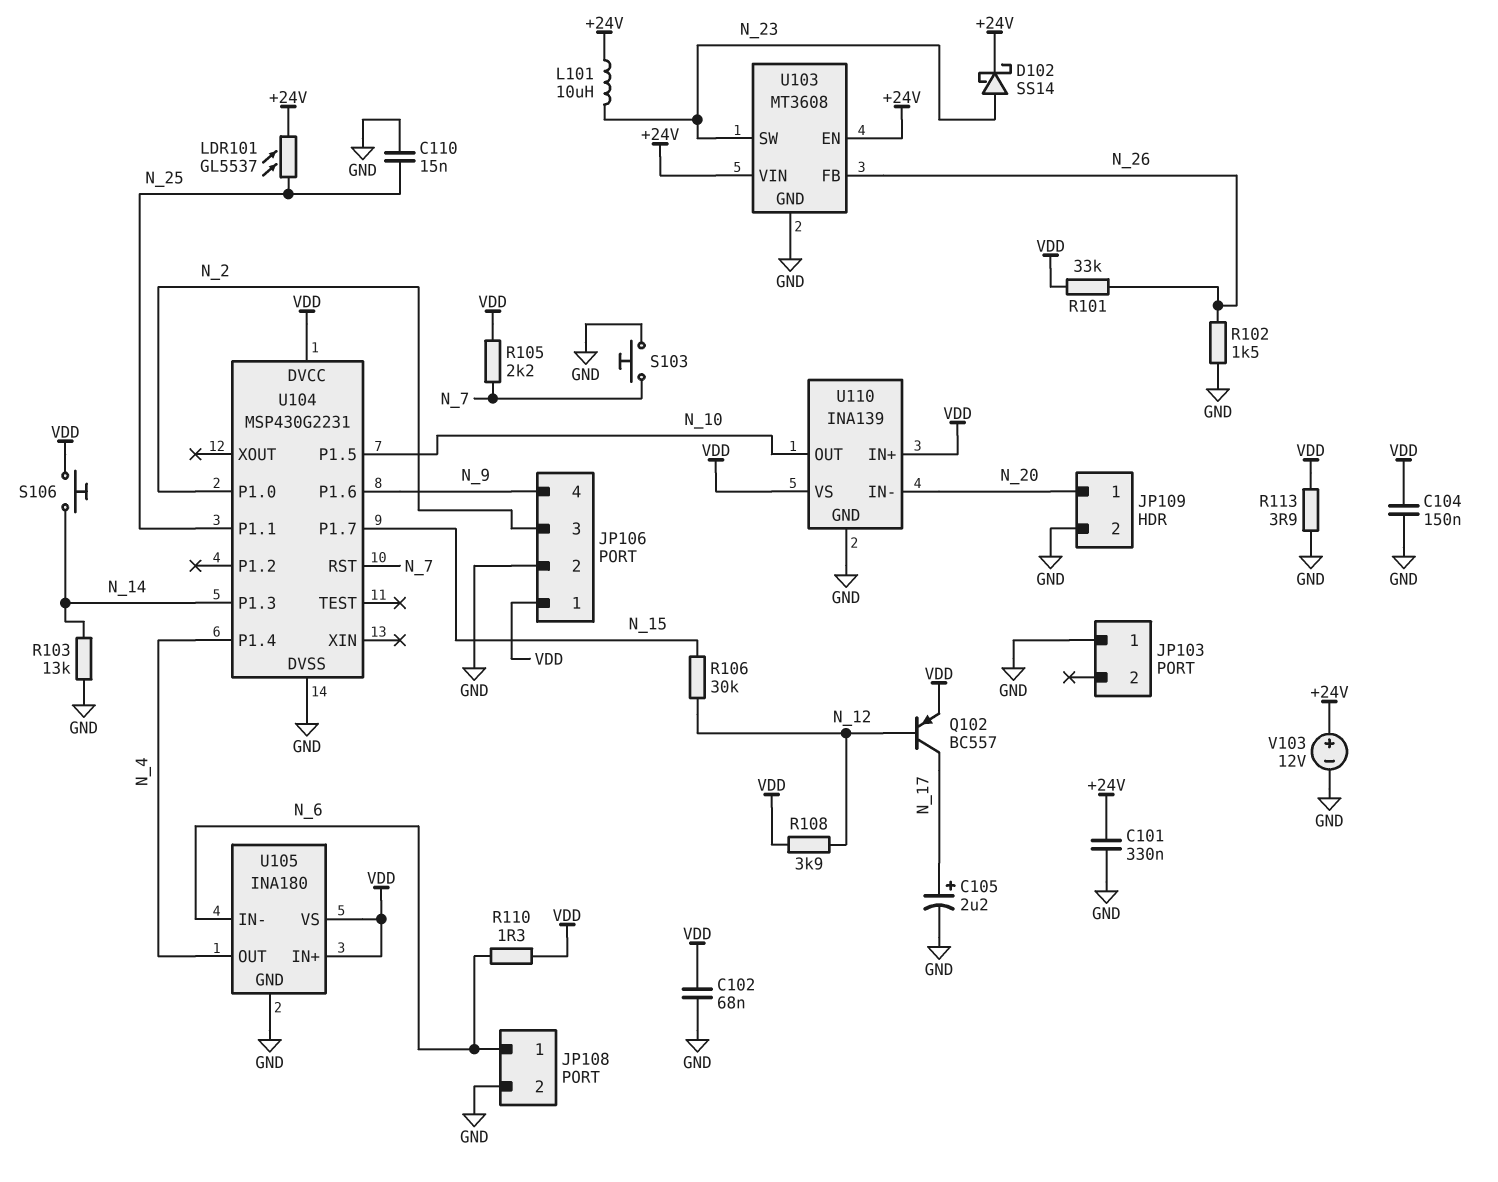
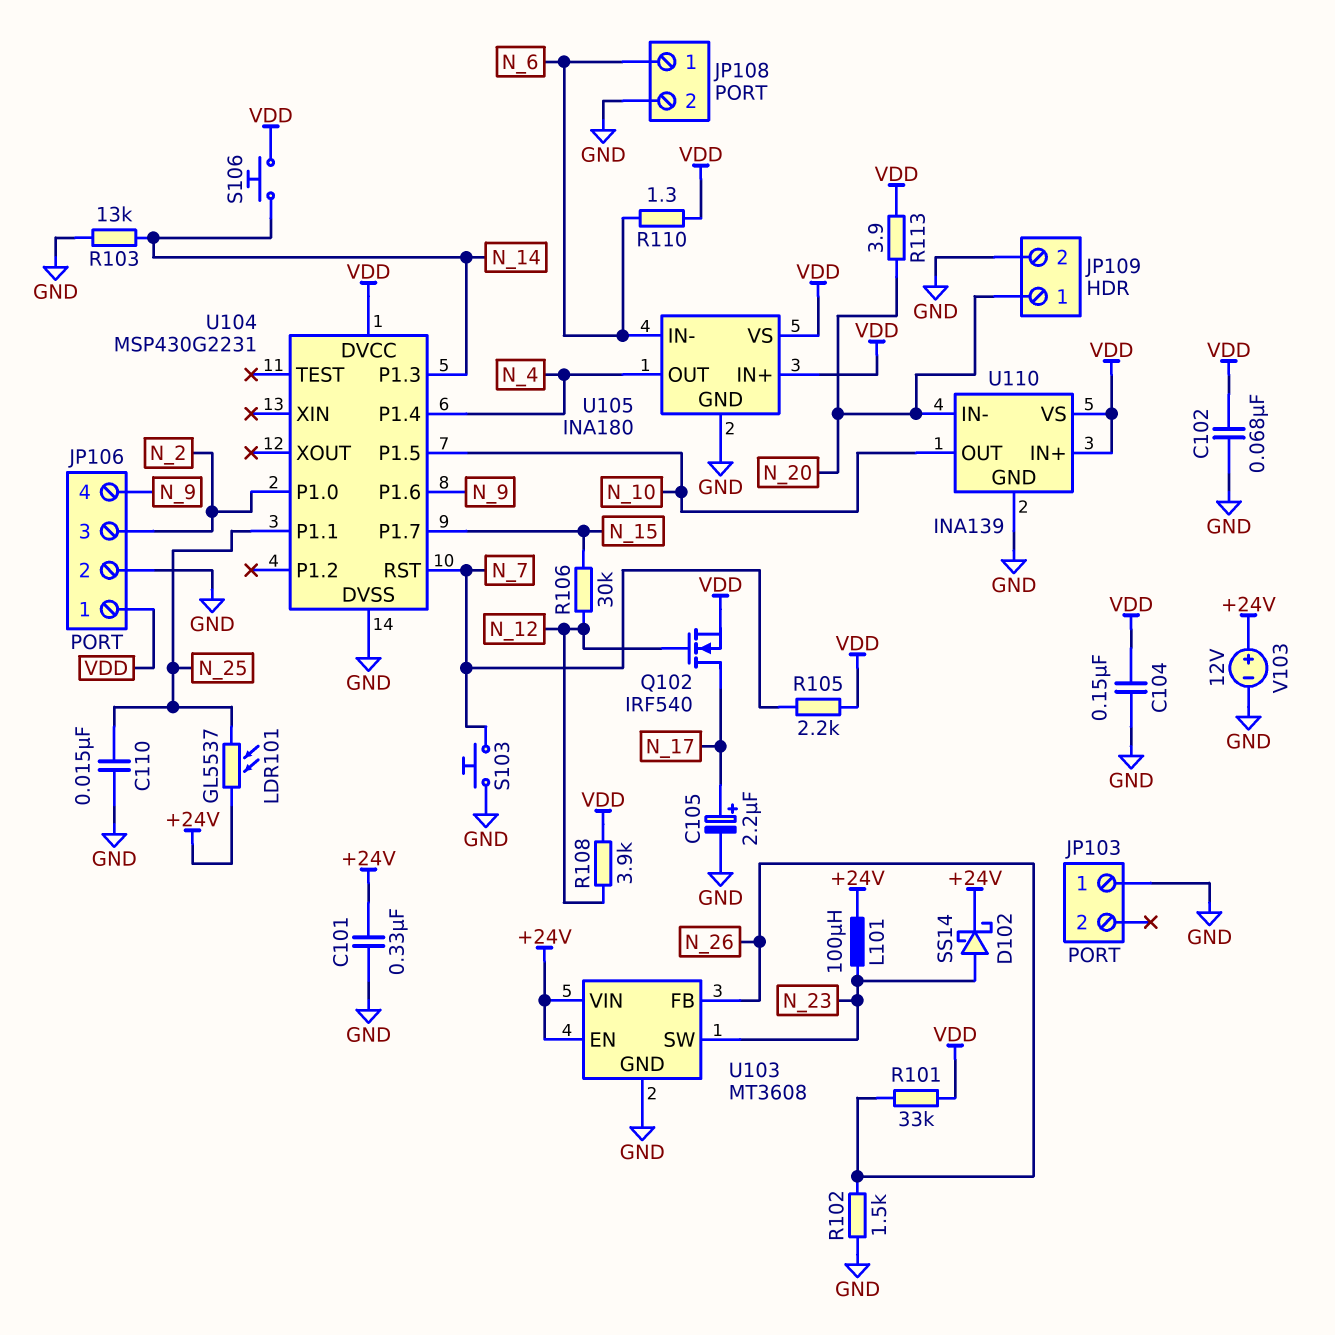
L101: 10uH (+24V, N_23) -> 100uH (+24V, N_23)
Q102: PNP BC557 (B N_12, C N_17, E VDD) -> NMOS IRF540 (G N_12, D N_17, S VDD)
R113: 3.9 (GND, VDD) -> 3.9 (N_20, VDD)

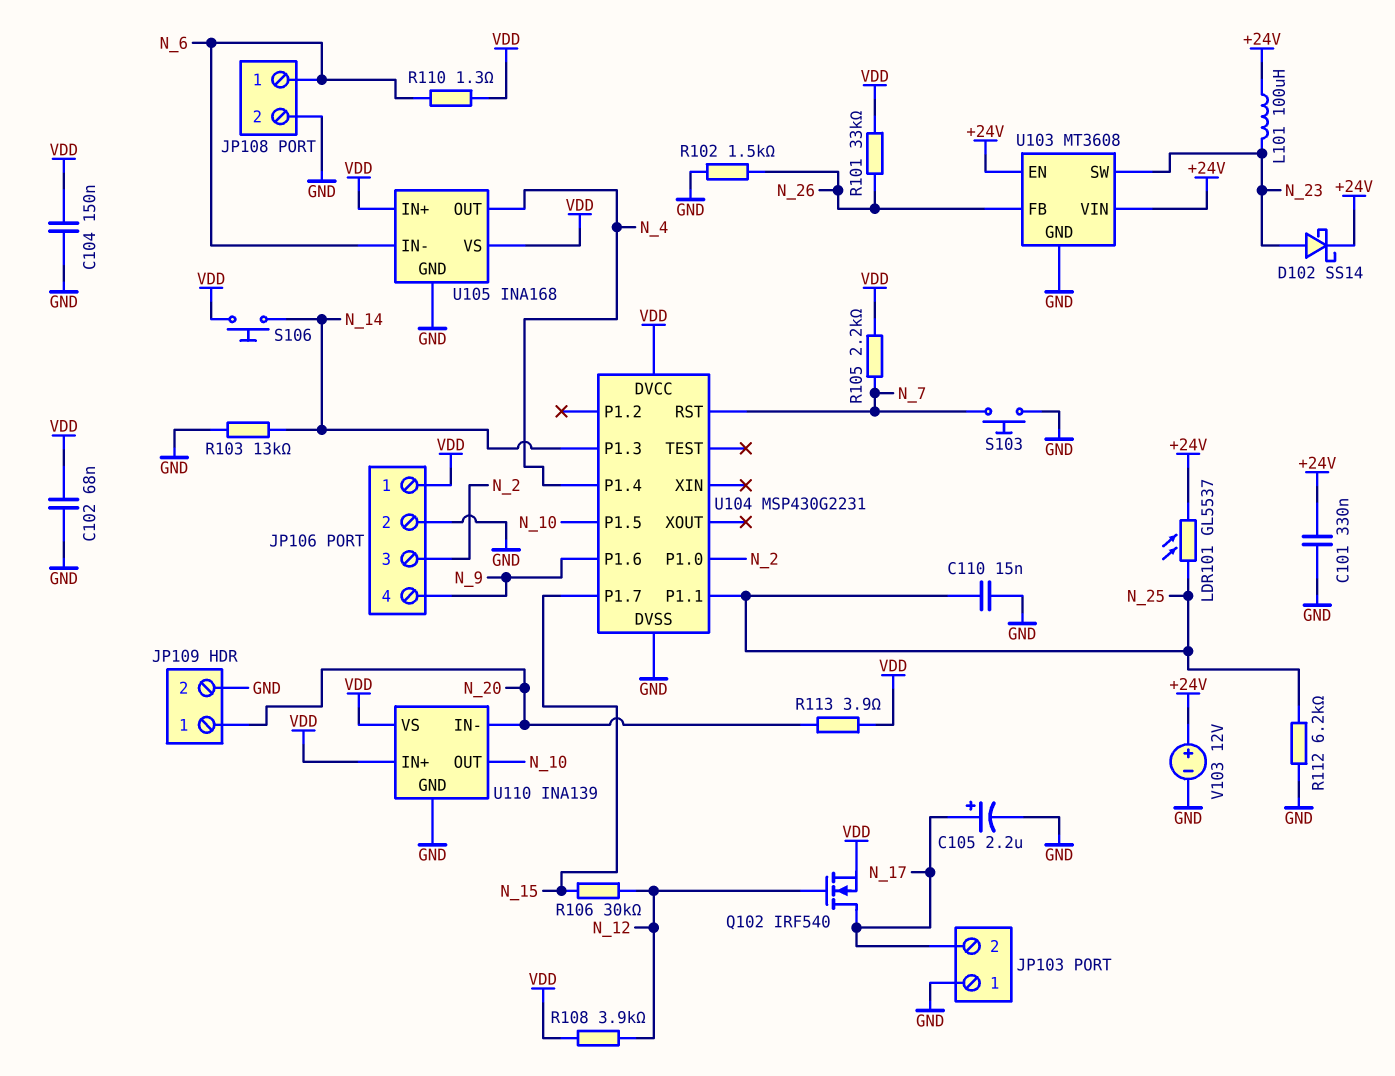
JP103 pin 2: none -> N_17
R112: none -> 6.2k (GND, N_25)
U105: INA180 -> INA168

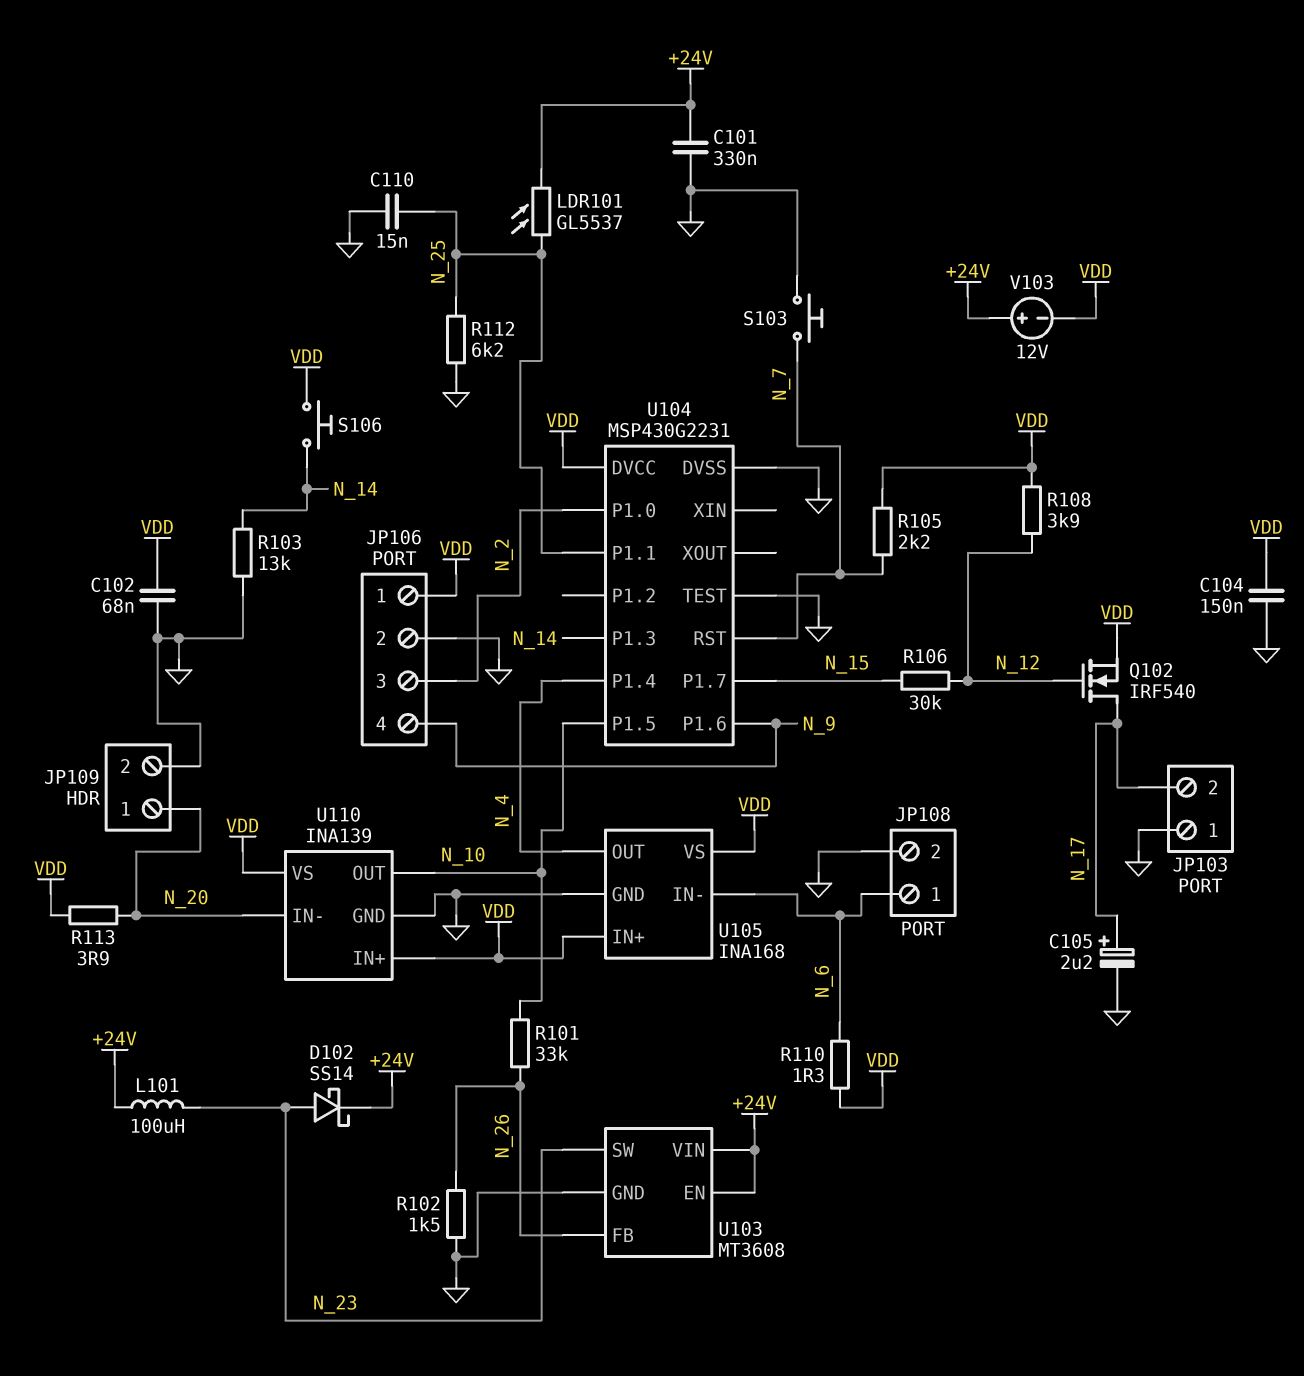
R101: 33k (N_26, VDD) -> 33k (N_10, N_26)
U104 pin TEST: none -> GND
V103: 12V (plus +24V, minus GND) -> 12V (plus +24V, minus VDD)

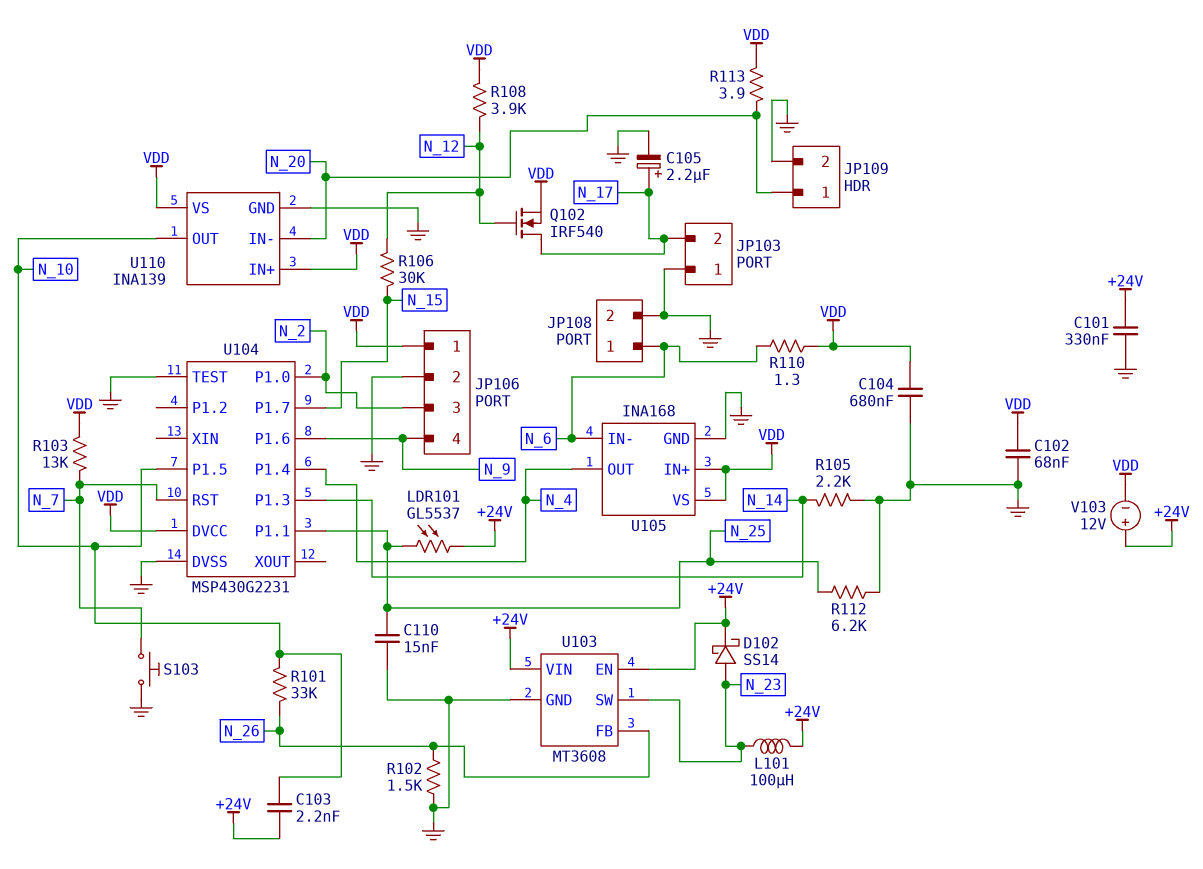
C103: none -> 2.2nF (+24V, N_10)
C104: 150nF (GND, VDD) -> 680nF (GND, VDD)
R103: 13k (GND, N_14) -> 13k (N_7, VDD)
R105: 2.2k (N_7, VDD) -> 2.2k (GND, N_14)
S106: button (N_14, VDD) -> none

